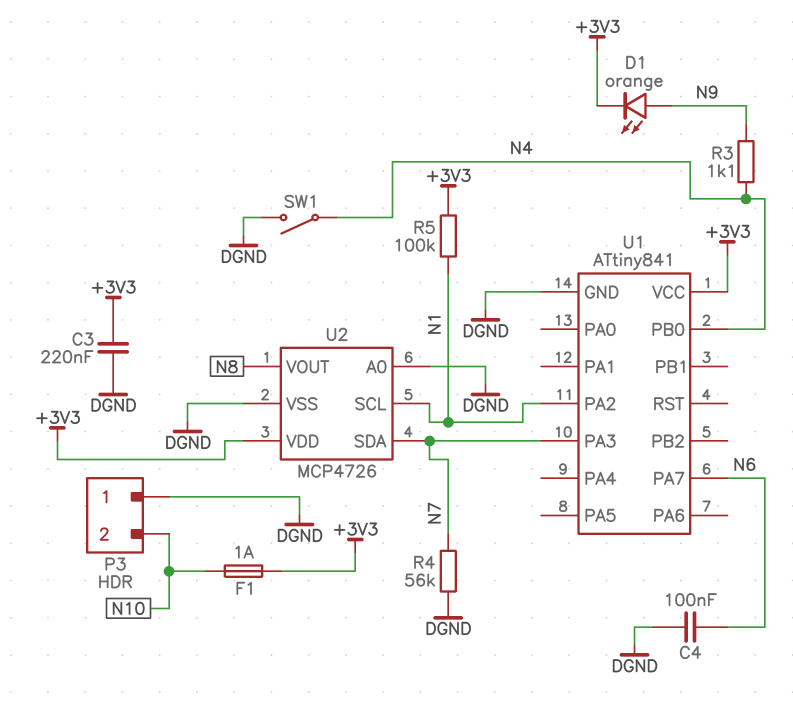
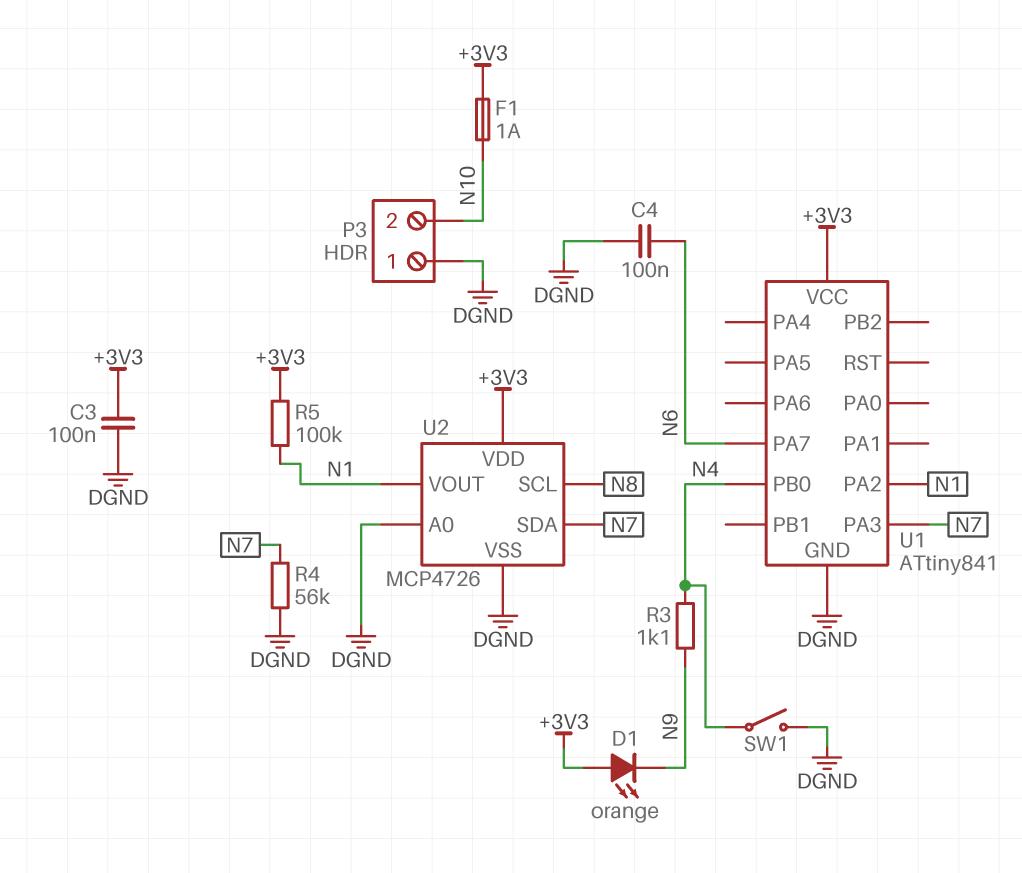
C3: 220nF (+3V3, DGND) -> 100nF (+3V3, DGND)
D1: LED orange (A N9, K +3V3) -> LED orange (A +3V3, K N9)
U2 pin SCL: N1 -> N8
U2 pin VOUT: N8 -> N1

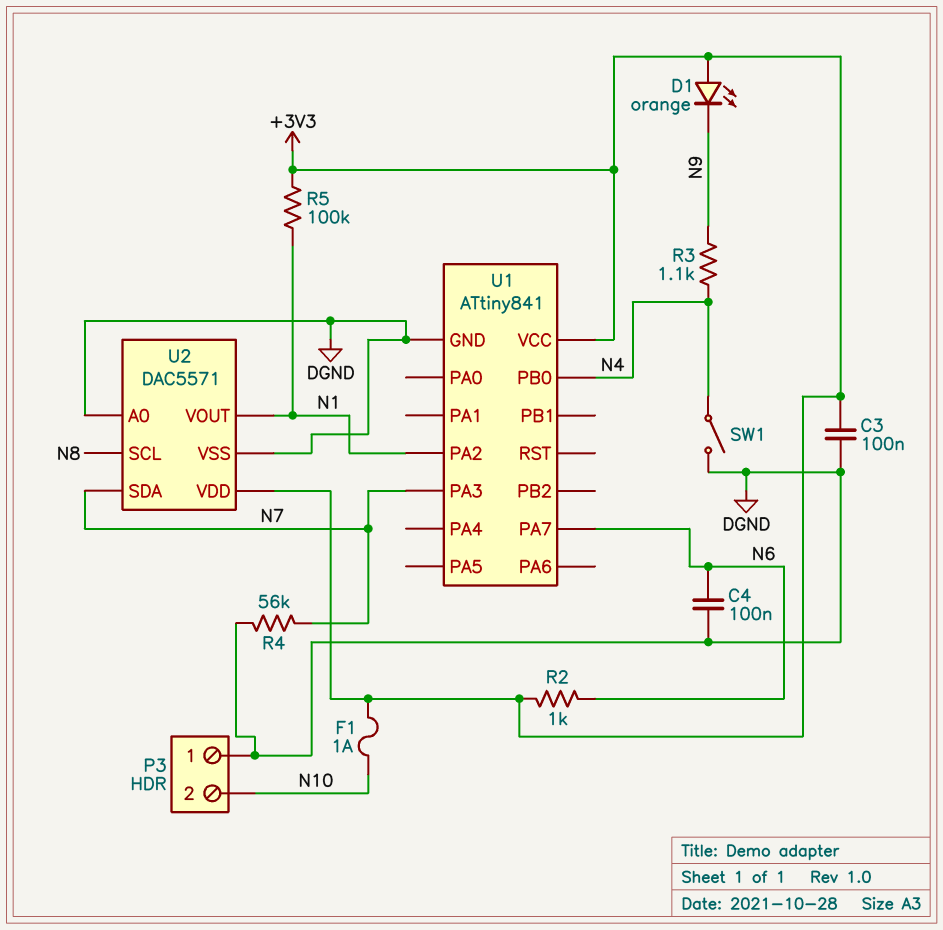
R2: none -> 1k (+3V3, N6)
U2: MCP4726 -> DAC5571

